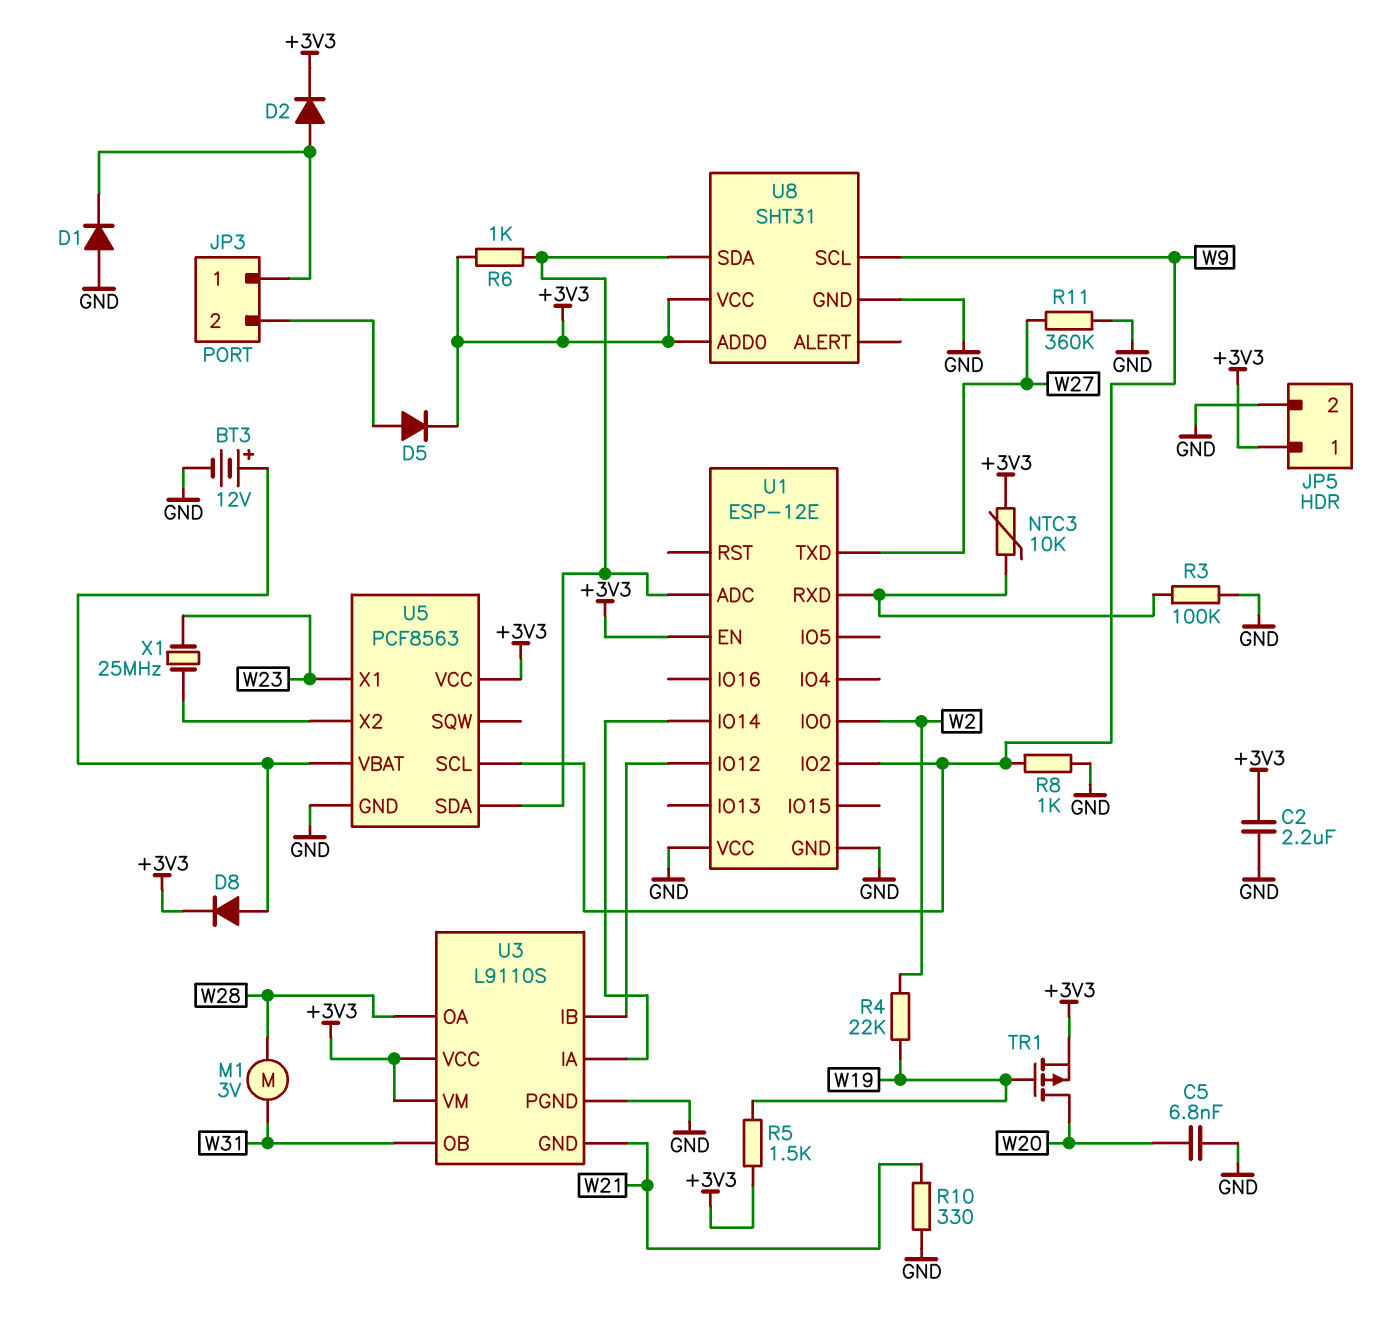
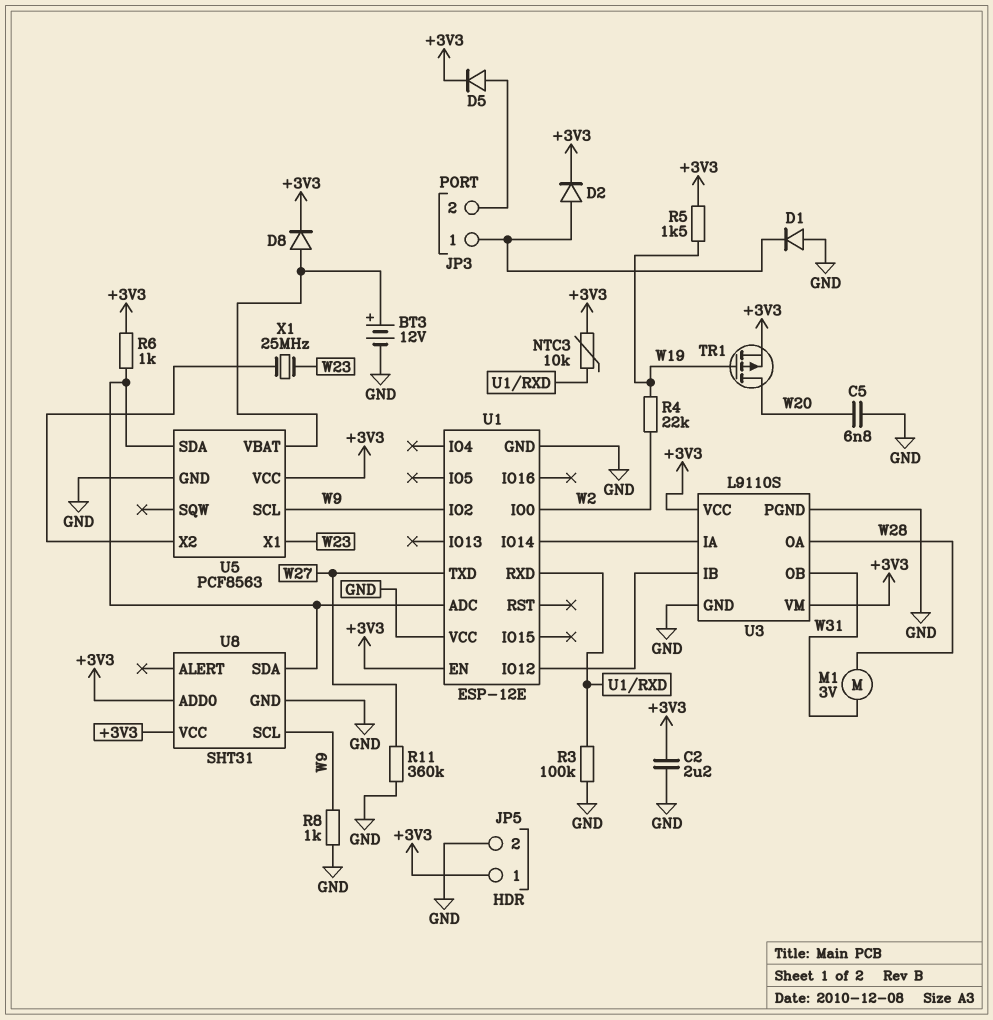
R10: 330 (GND, W21) -> none
U3 pin GND: W21 -> GND

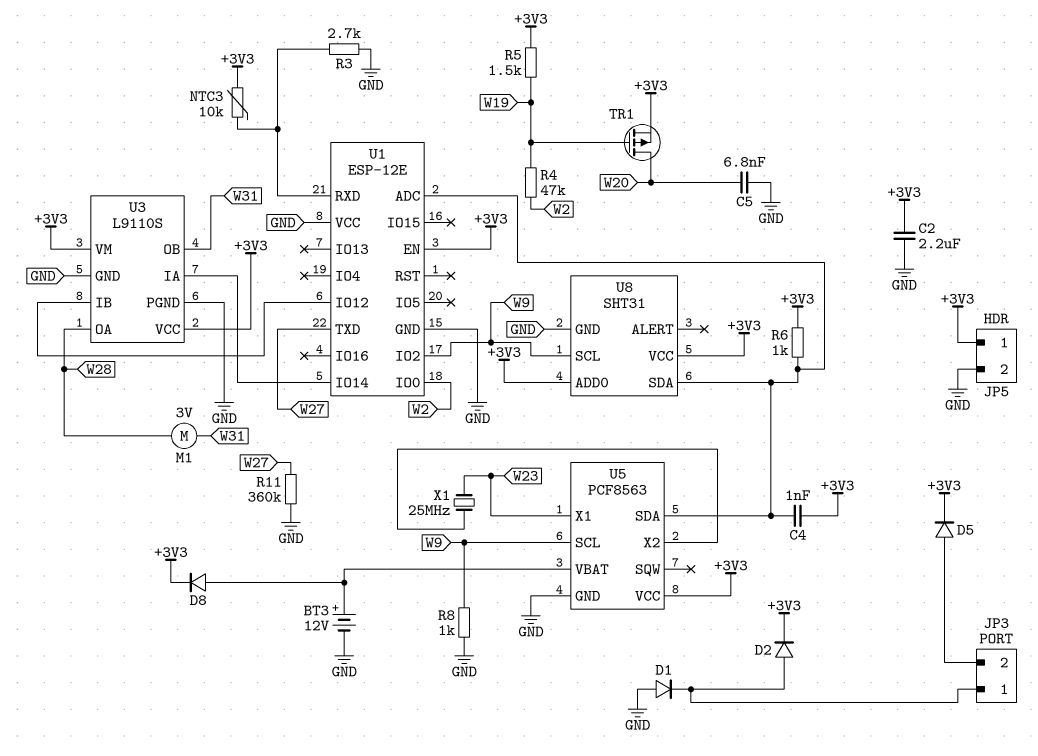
C4: none -> 1nF (+3V3, U1/ADC)
R3: 100k (GND, U1/RXD) -> 2.7k (GND, U1/RXD)
R4: 22k (W2, W19) -> 47k (W2, W19)

